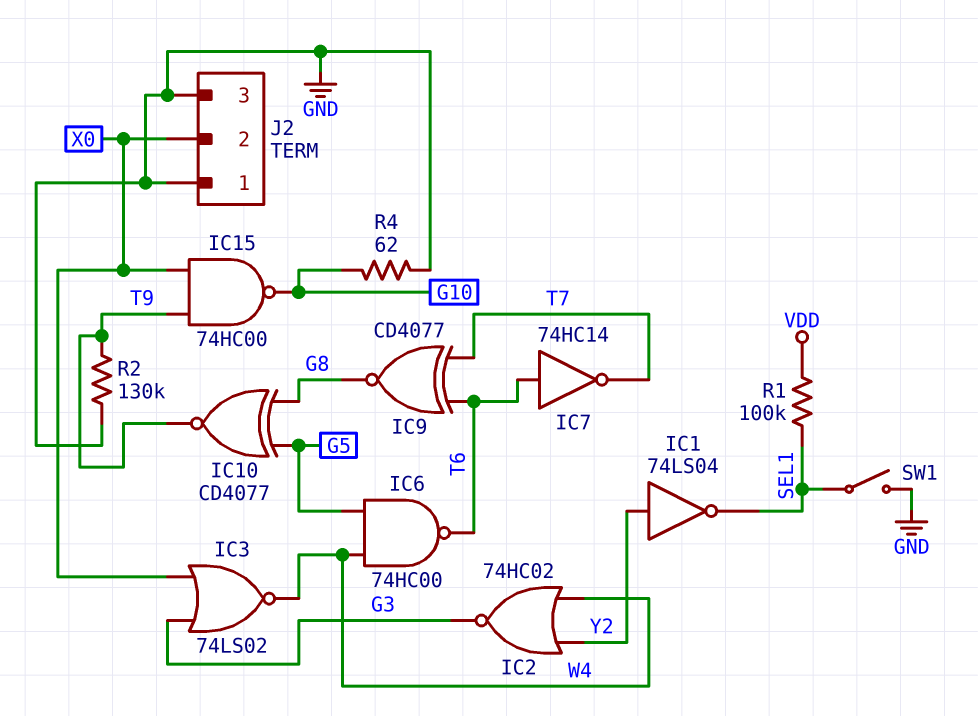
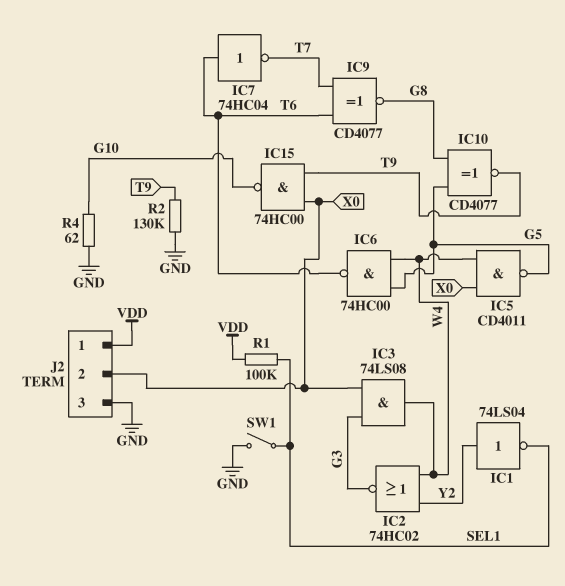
IC3: NOR 74LS02 (in G3, in X0, out W4) -> AND 74LS08 (in G3, in X0, out W4)
IC5: none -> NAND CD4011 (in W4, in X0, out G5)
IC7: NOT 74HC14 (in T6, out T7) -> NOT 74HC04 (in T6, out T7)
J2 pin 1: GND -> VDD

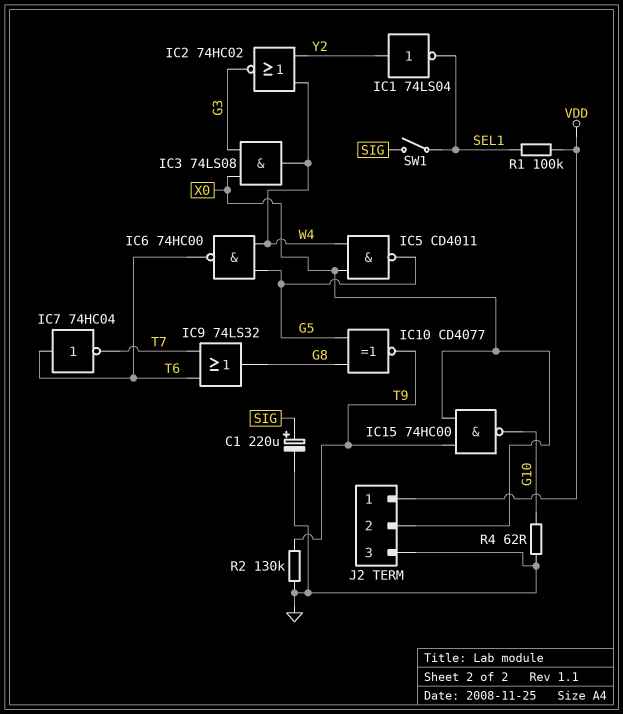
C1: none -> 220uF (plus SIG, minus GND)
IC9: XNOR CD4077 (in T6, in T7, out G8) -> OR 74LS32 (in T6, in T7, out G8)
SW1: switch (GND, SEL1) -> switch (SEL1, SIG)

